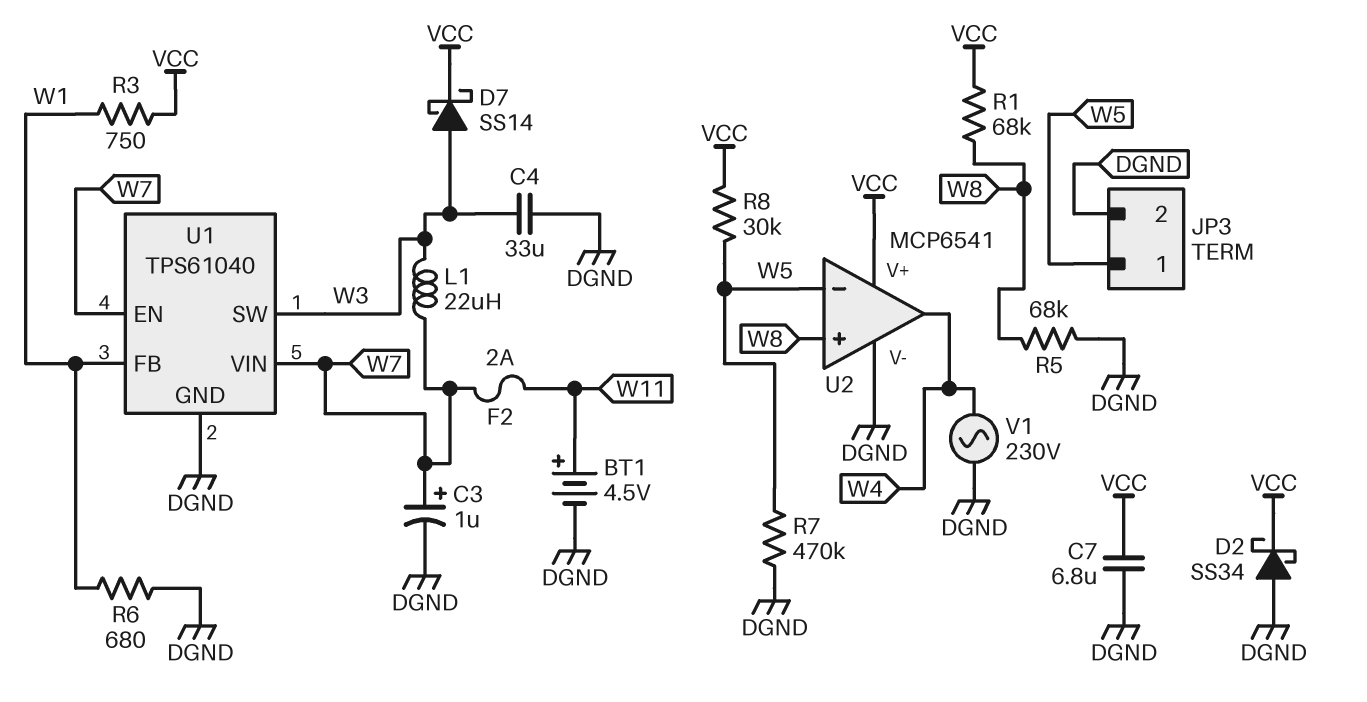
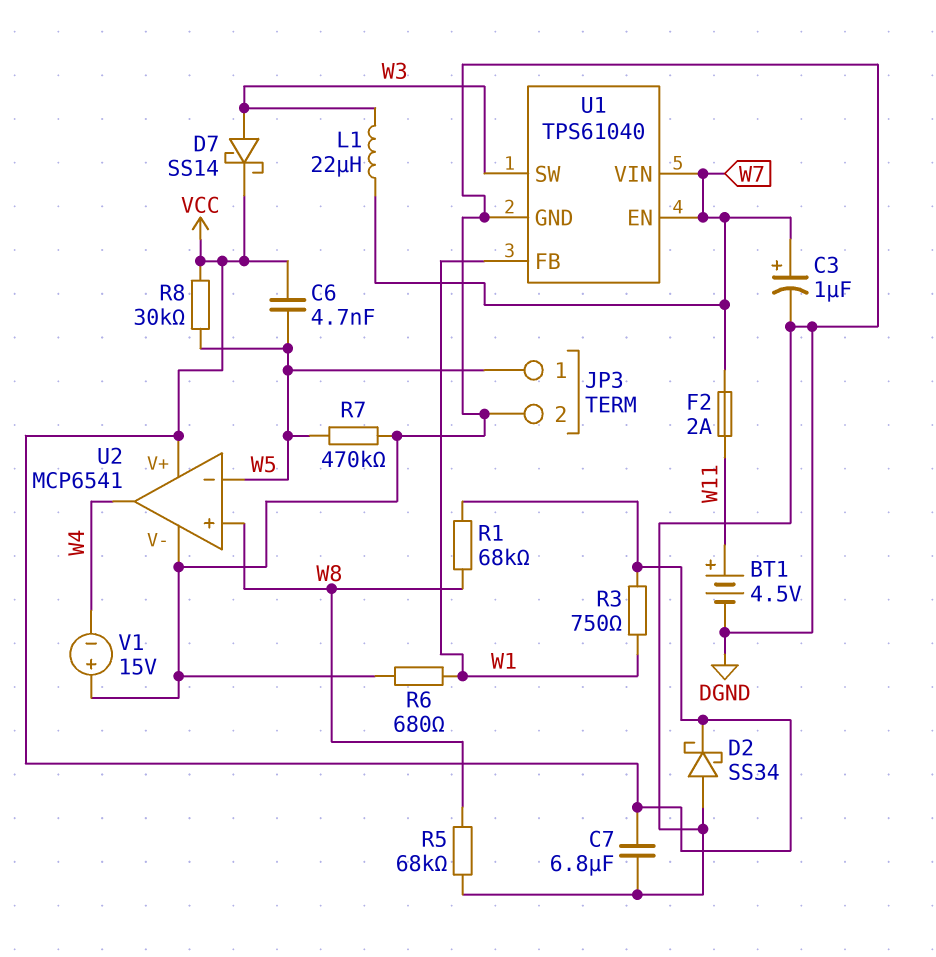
C4: 33uF (DGND, W3) -> none
C6: none -> 4.7nF (VCC, W5)
V1: AC 230V (DGND, W4) -> 15V (plus DGND, minus W4)

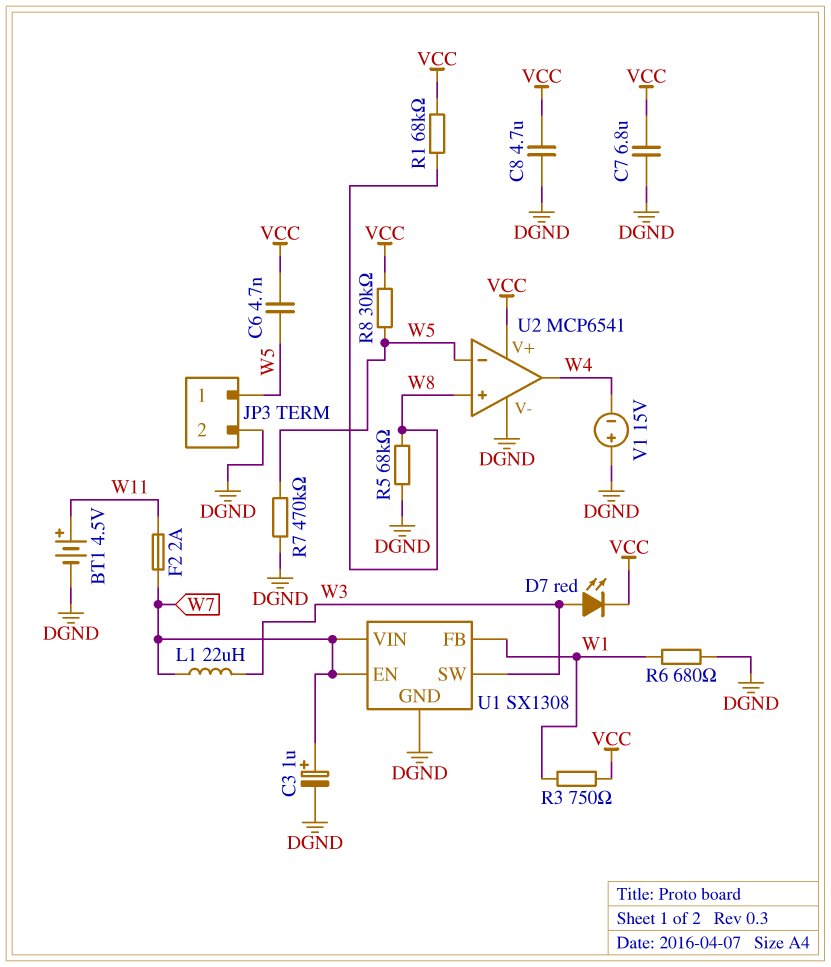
C8: none -> 4.7uF (DGND, VCC)
D2: schottky SS34 (A DGND, K VCC) -> none
D7: schottky SS14 (A W3, K VCC) -> LED red (A W3, K VCC)
U1: TPS61040 -> SX1308

